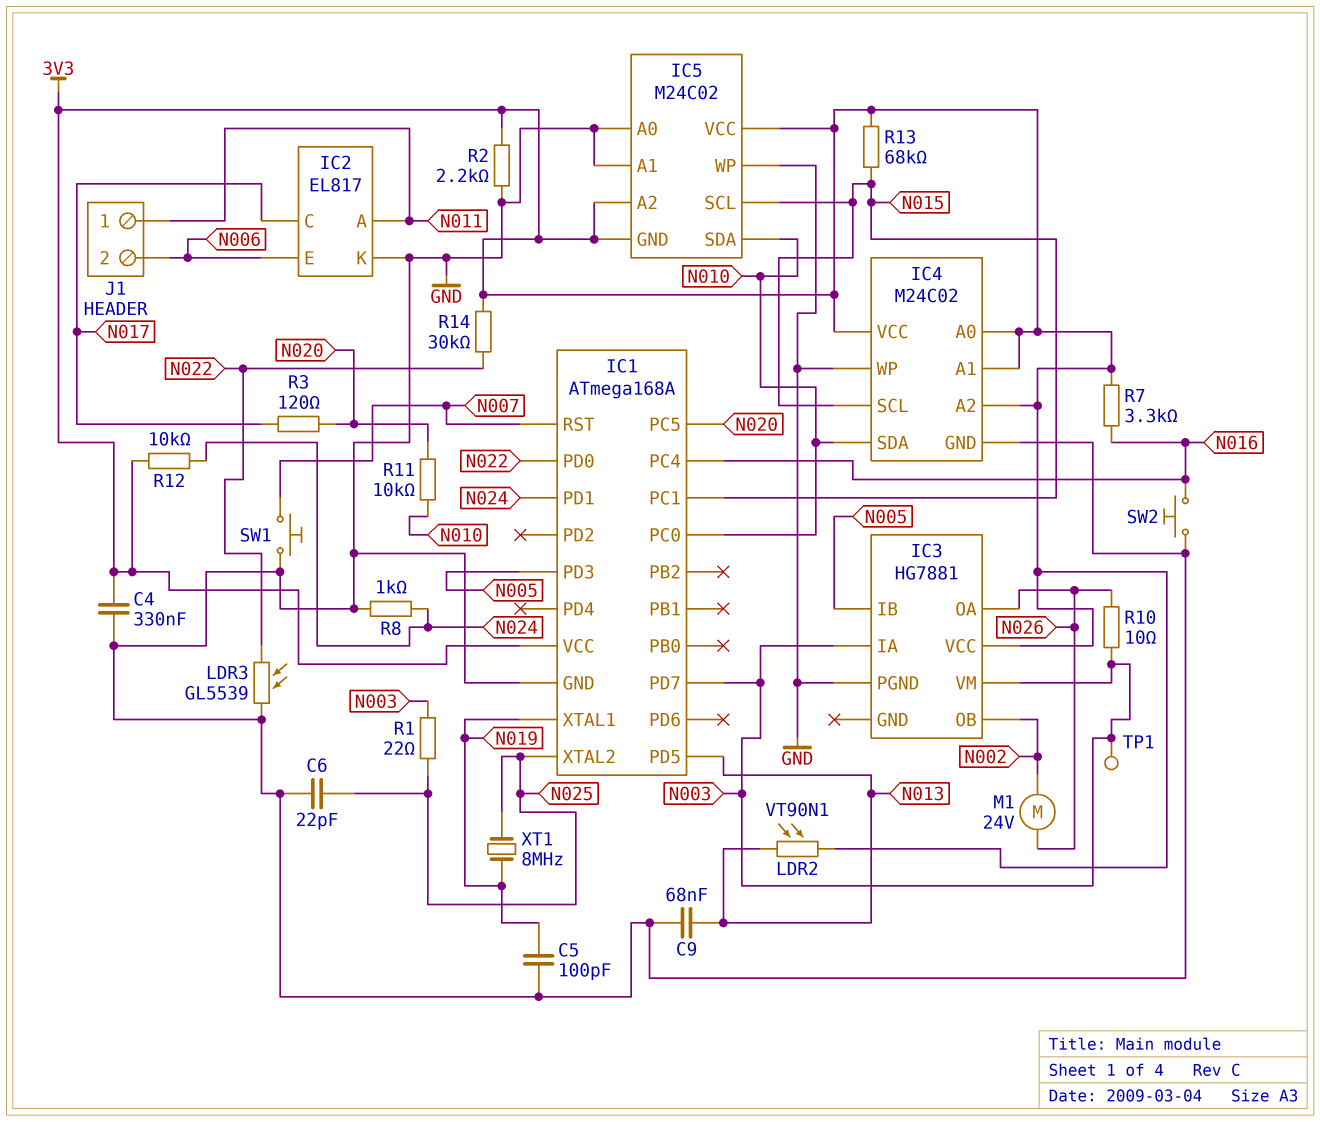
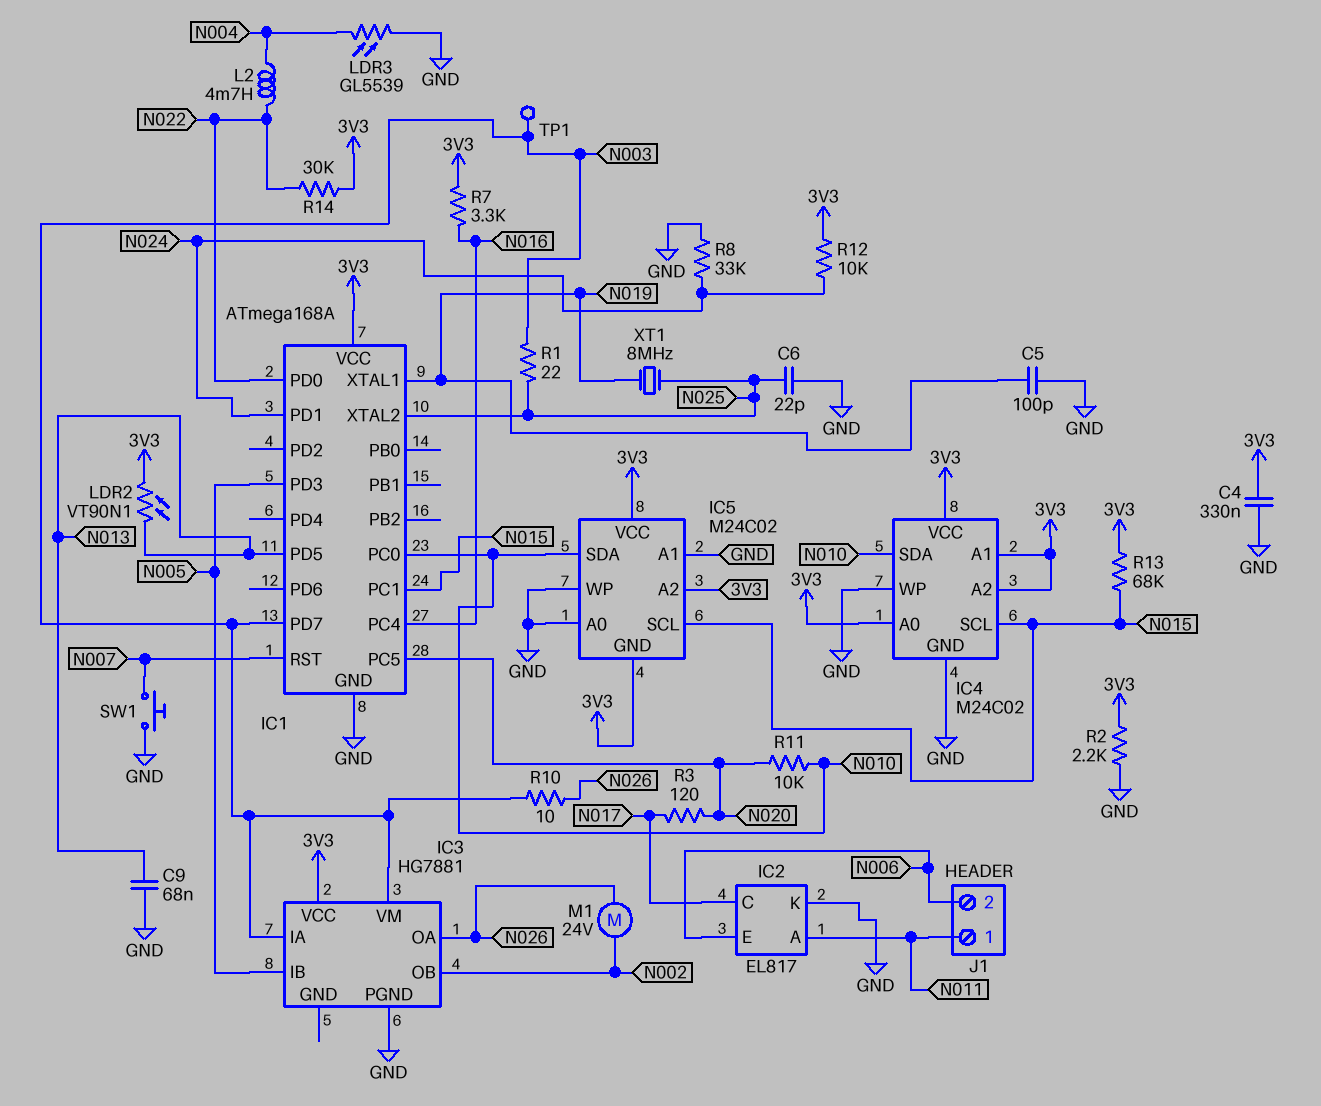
L2: none -> 4.7mH (N004, N022)
LDR3: GL5539 (GND, N022) -> GL5539 (GND, N004)
R8: 1k (GND, N024) -> 33k (GND, N024)
SW2: button (GND, N016) -> none

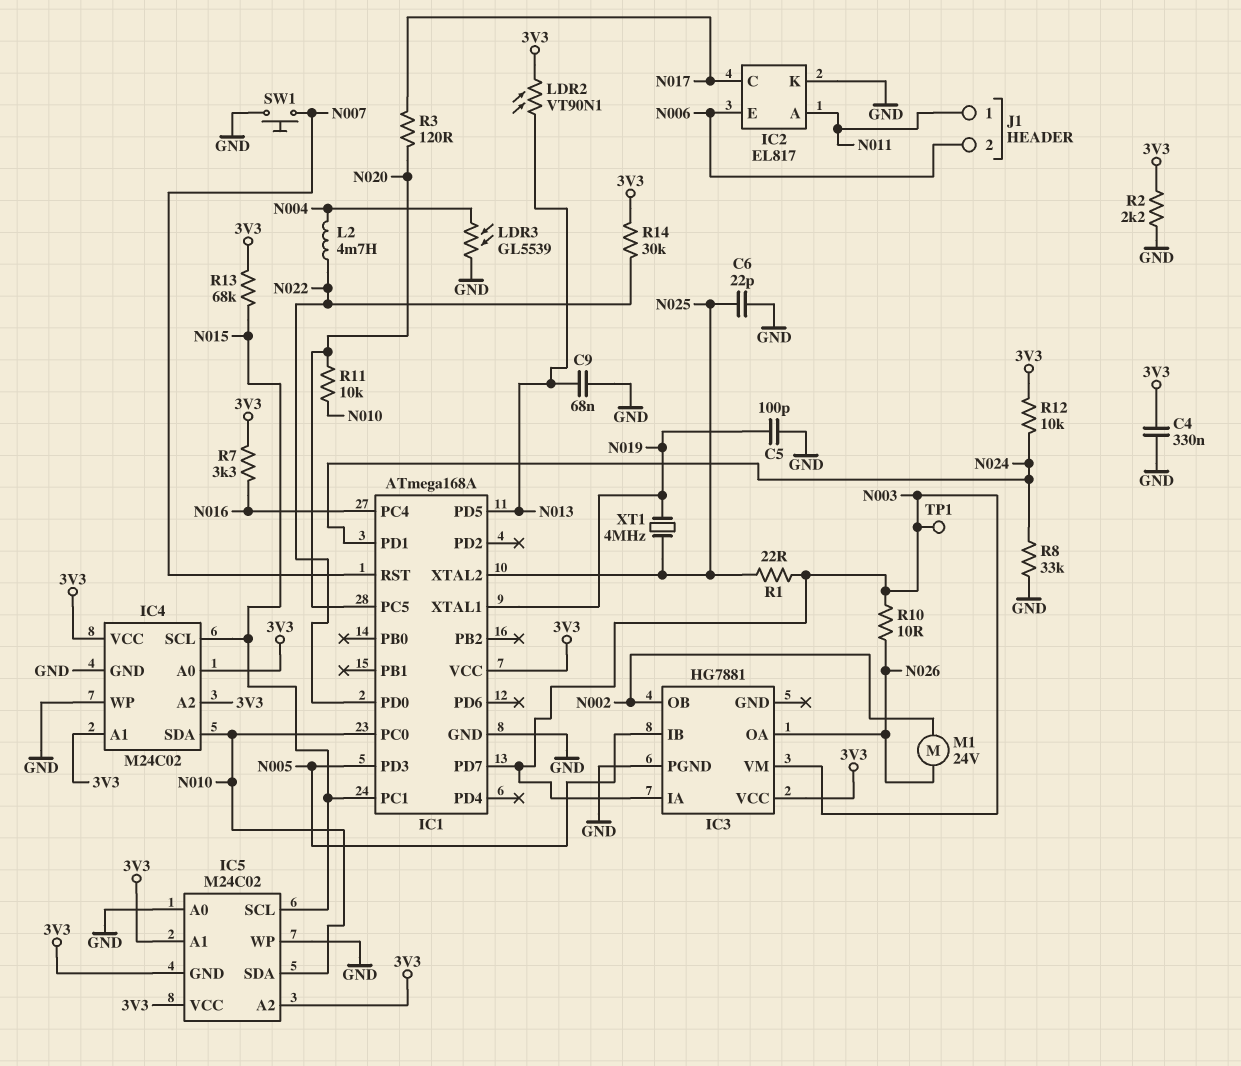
IC5 pin A1: GND -> 3V3
XT1: 8MHz (N019, N025) -> 4MHz (N019, N025)

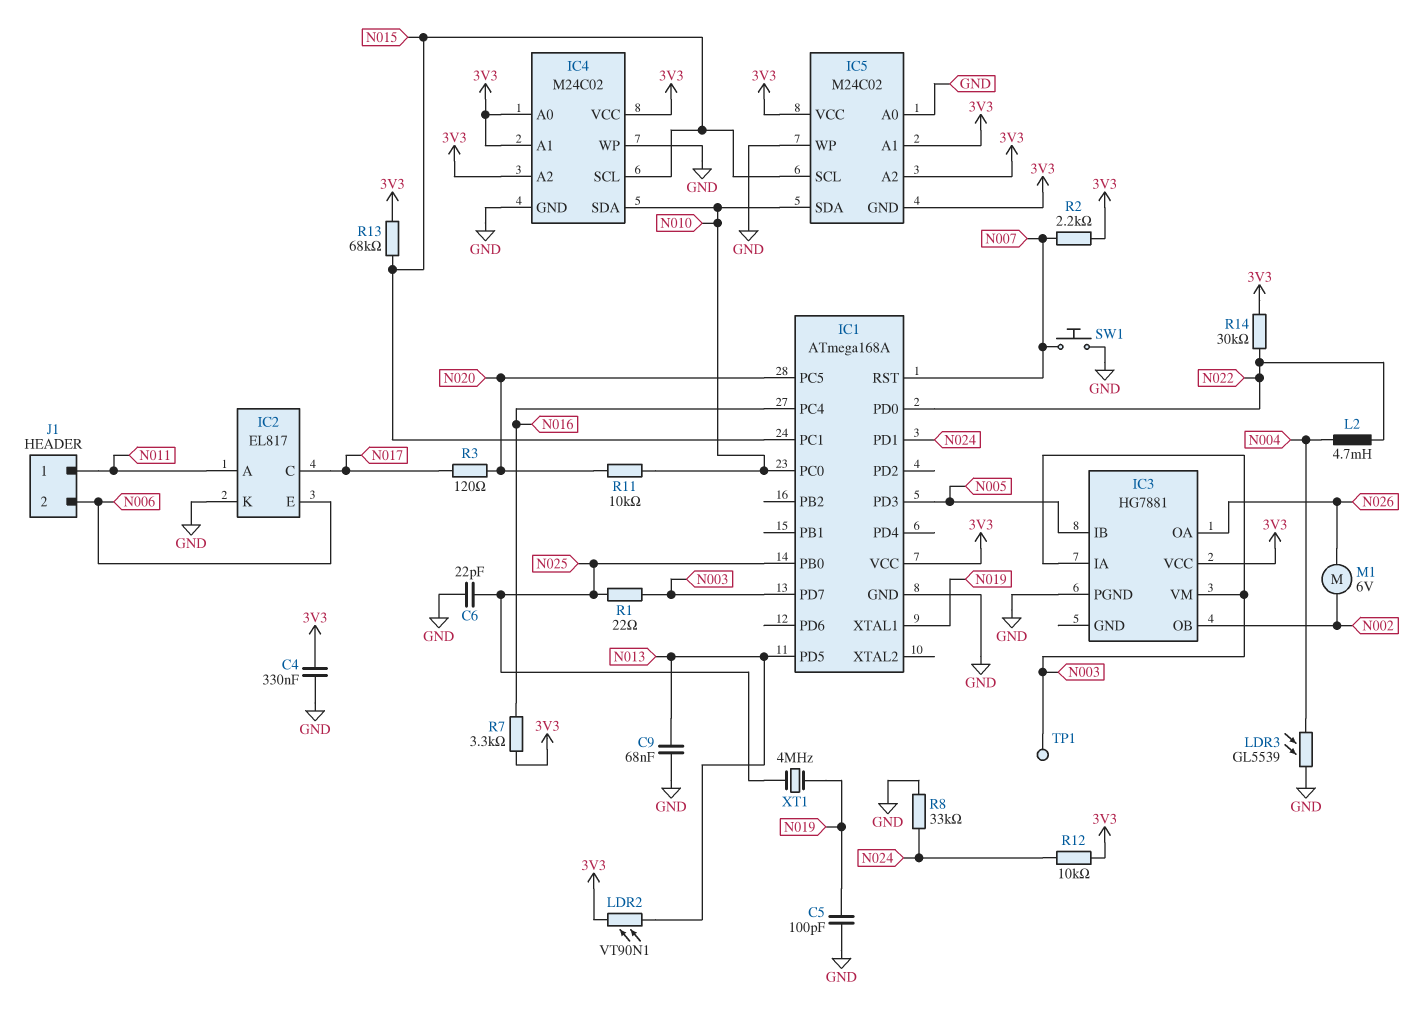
IC1 pin PB0: none -> N025
IC1 pin XTAL2: N025 -> none
M1: motor 24V (N002, N026) -> motor 6V (N002, N026)
R2: 2.2k (3V3, GND) -> 2.2k (3V3, N007)
R10: 10 (N003, N026) -> none

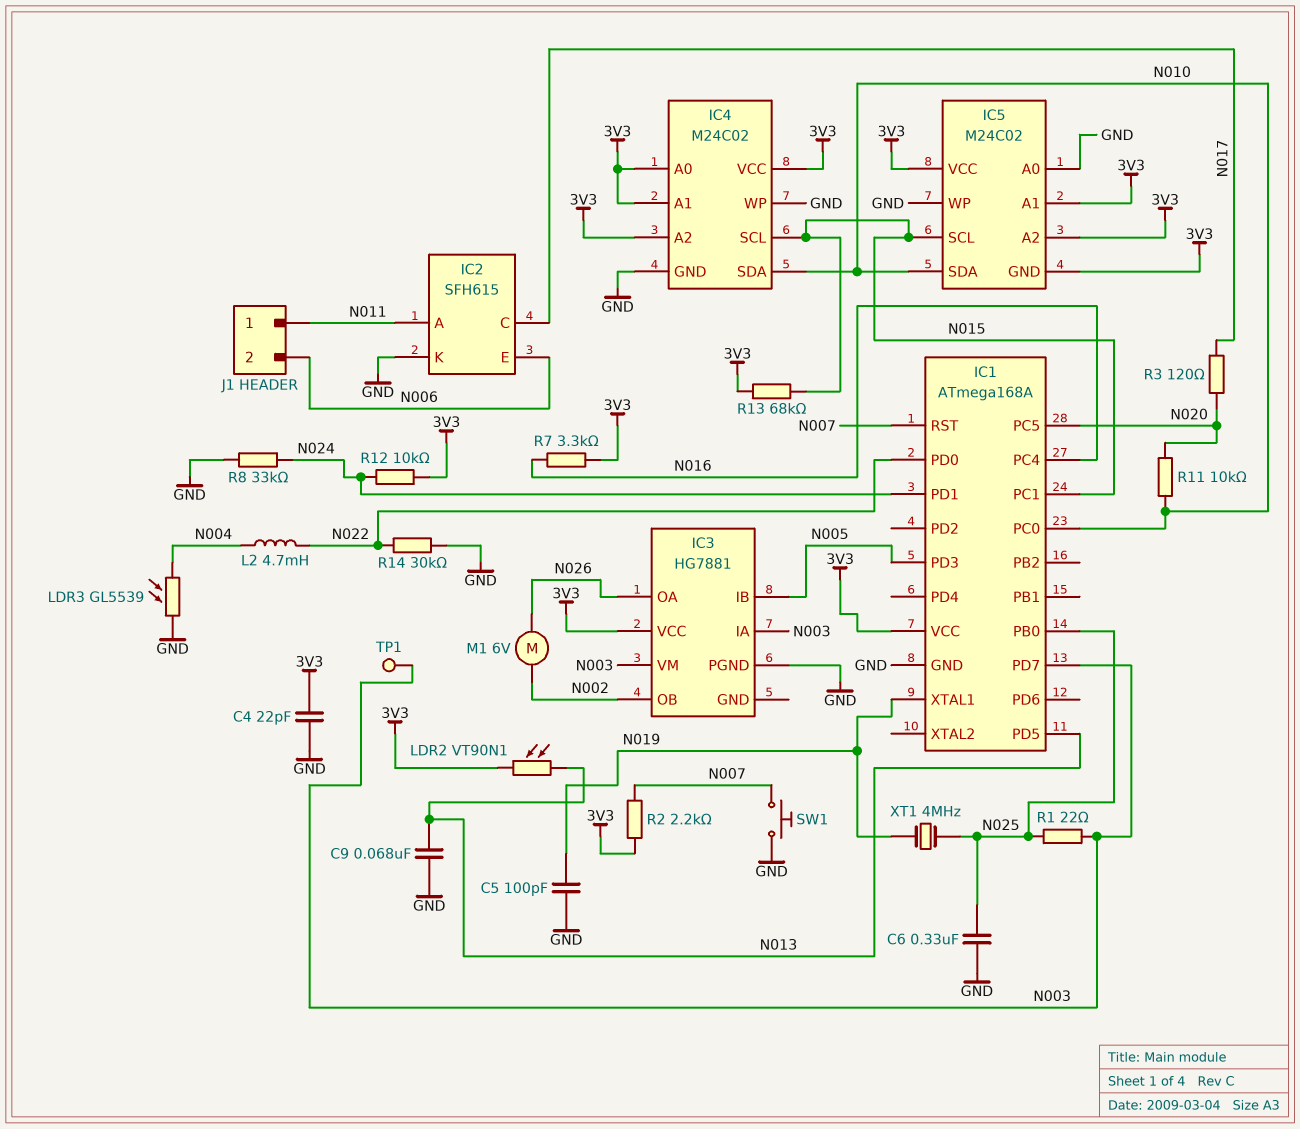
C4: 330nF (3V3, GND) -> 22pF (3V3, GND)
C6: 22pF (GND, N025) -> 330nF (GND, N025)
IC2: EL817 -> SFH615
R14: 30k (3V3, N022) -> 30k (GND, N022)

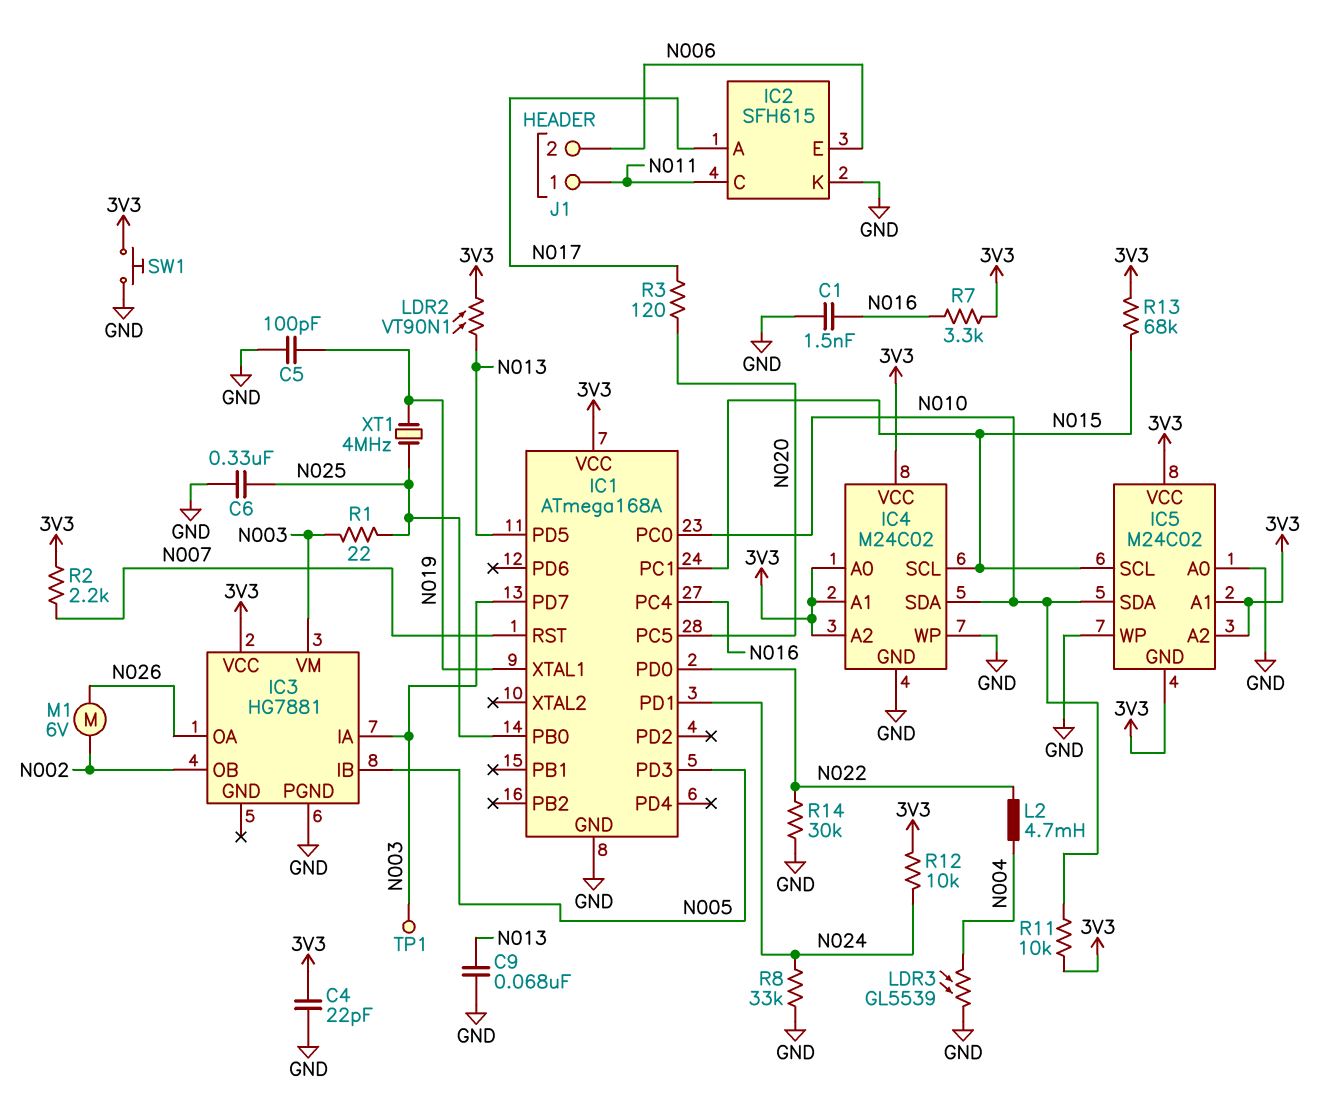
C1: none -> 1.5nF (GND, N016)
IC2 pin A: N011 -> N017
IC2 pin C: N017 -> N011
R11: 10k (N010, N020) -> 10k (3V3, N010)
SW1: button (GND, N007) -> button (3V3, GND)

